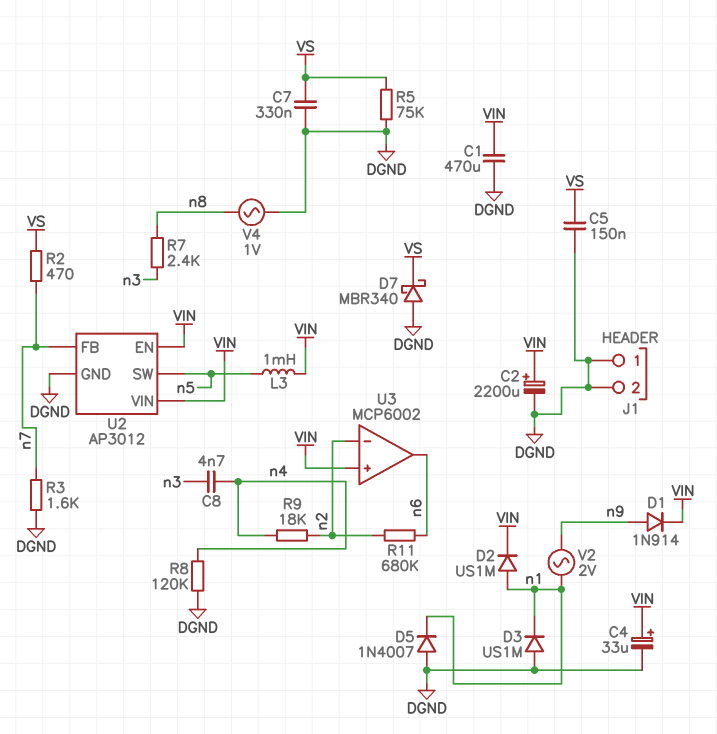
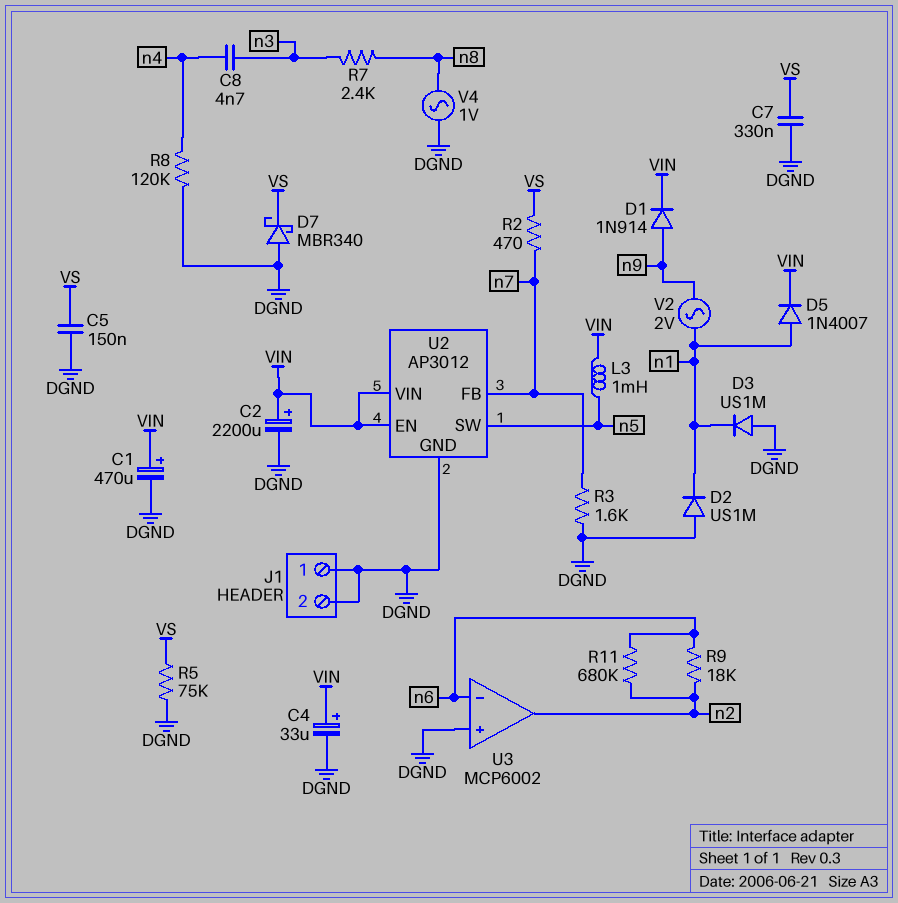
C1: 470uF (DGND, VIN) -> 470uF (plus VIN, minus DGND)
D2: diode US1M (A n1, K VIN) -> diode US1M (A DGND, K n1)
D5: diode 1N4007 (A DGND, K n1) -> diode 1N4007 (A n1, K VIN)
R9: 18k (n2, n4) -> 18k (n2, n6)
U3 pin in+: VIN -> DGND
U3 pin in-: n2 -> n6
U3 pin out: n6 -> n2

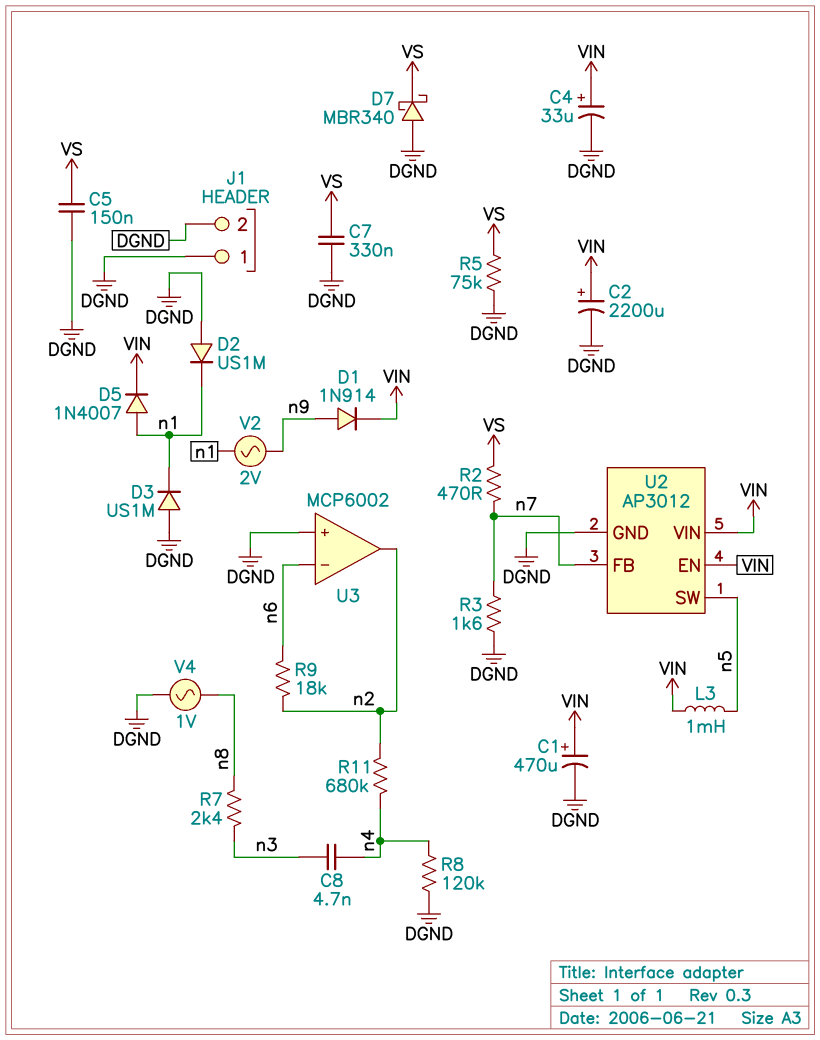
R11: 680k (n2, n6) -> 680k (n2, n4)

